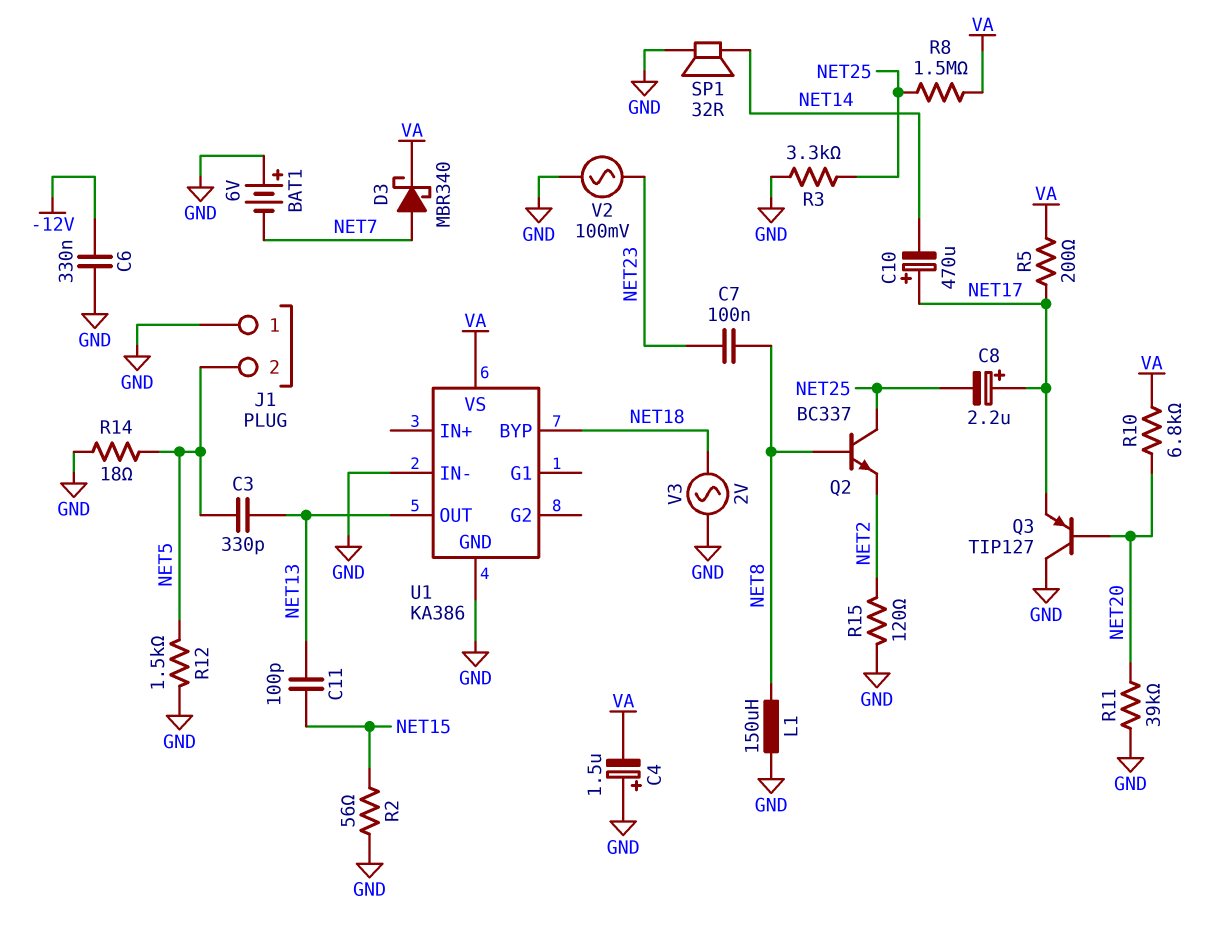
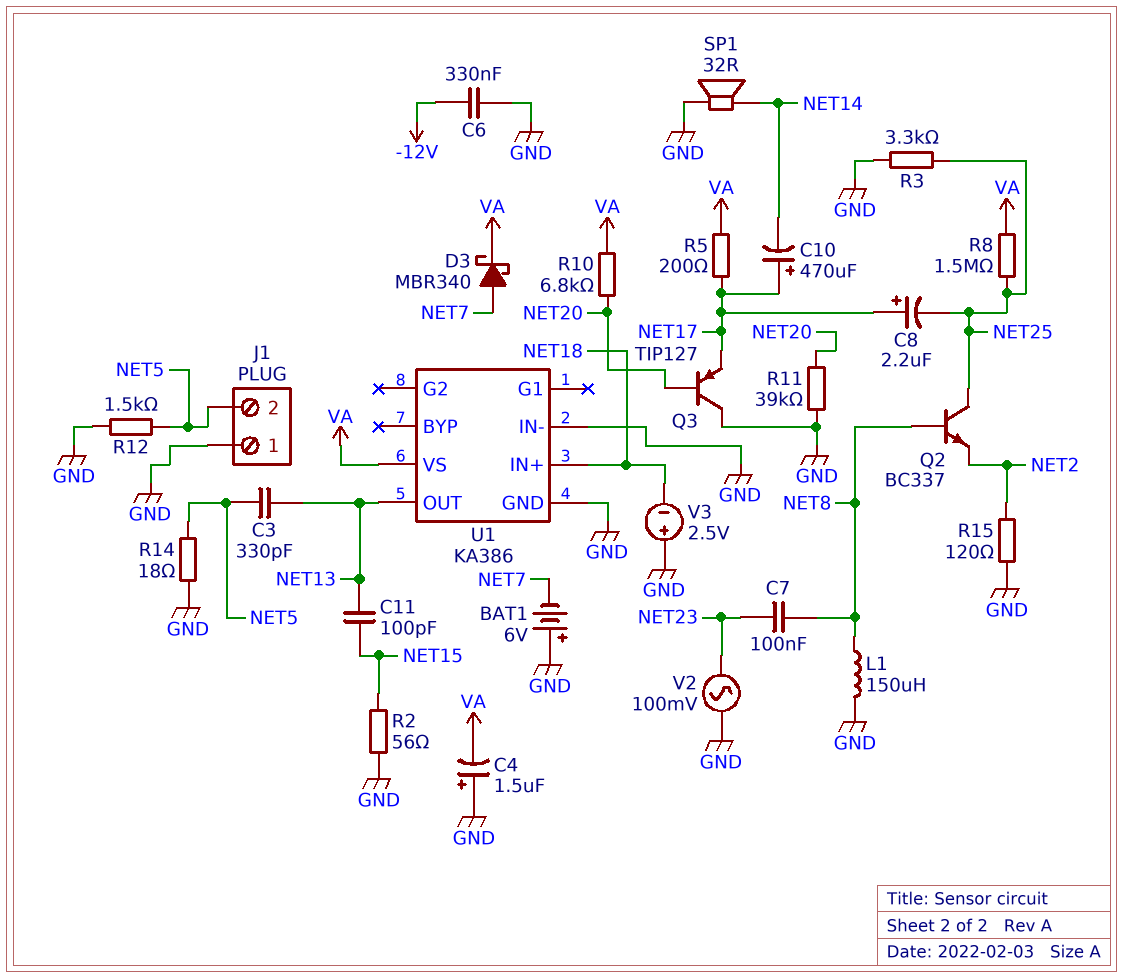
U1 pin BYP: NET18 -> none
U1 pin IN+: none -> NET18
V3: AC 2V (GND, NET18) -> 2.5V (plus GND, minus NET18)

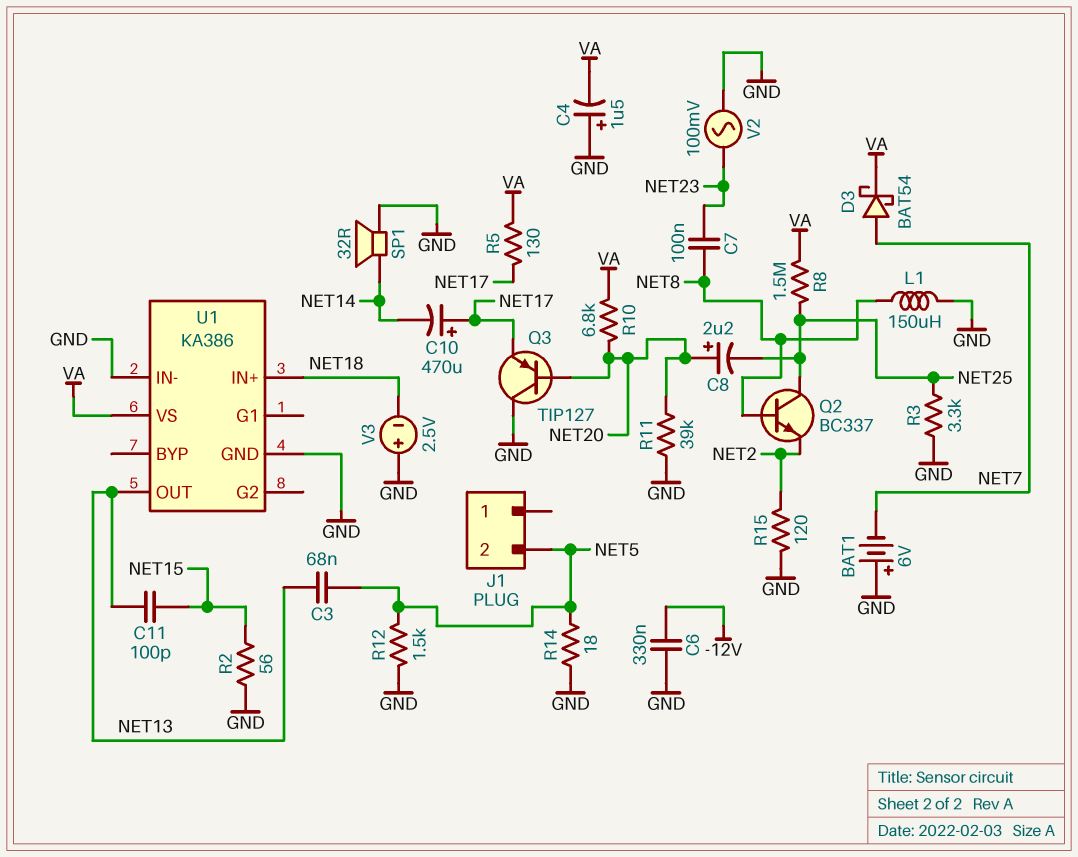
C3: 330pF (NET5, NET13) -> 68nF (NET5, NET13)
C8: 2.2uF (plus NET17, minus NET25) -> 2.2uF (plus NET20, minus NET25)
D3: schottky MBR340 (A NET7, K VA) -> schottky BAT54 (A NET7, K VA)
J1 pin 1: GND -> none
R5: 200 (NET17, VA) -> 130 (NET17, VA)

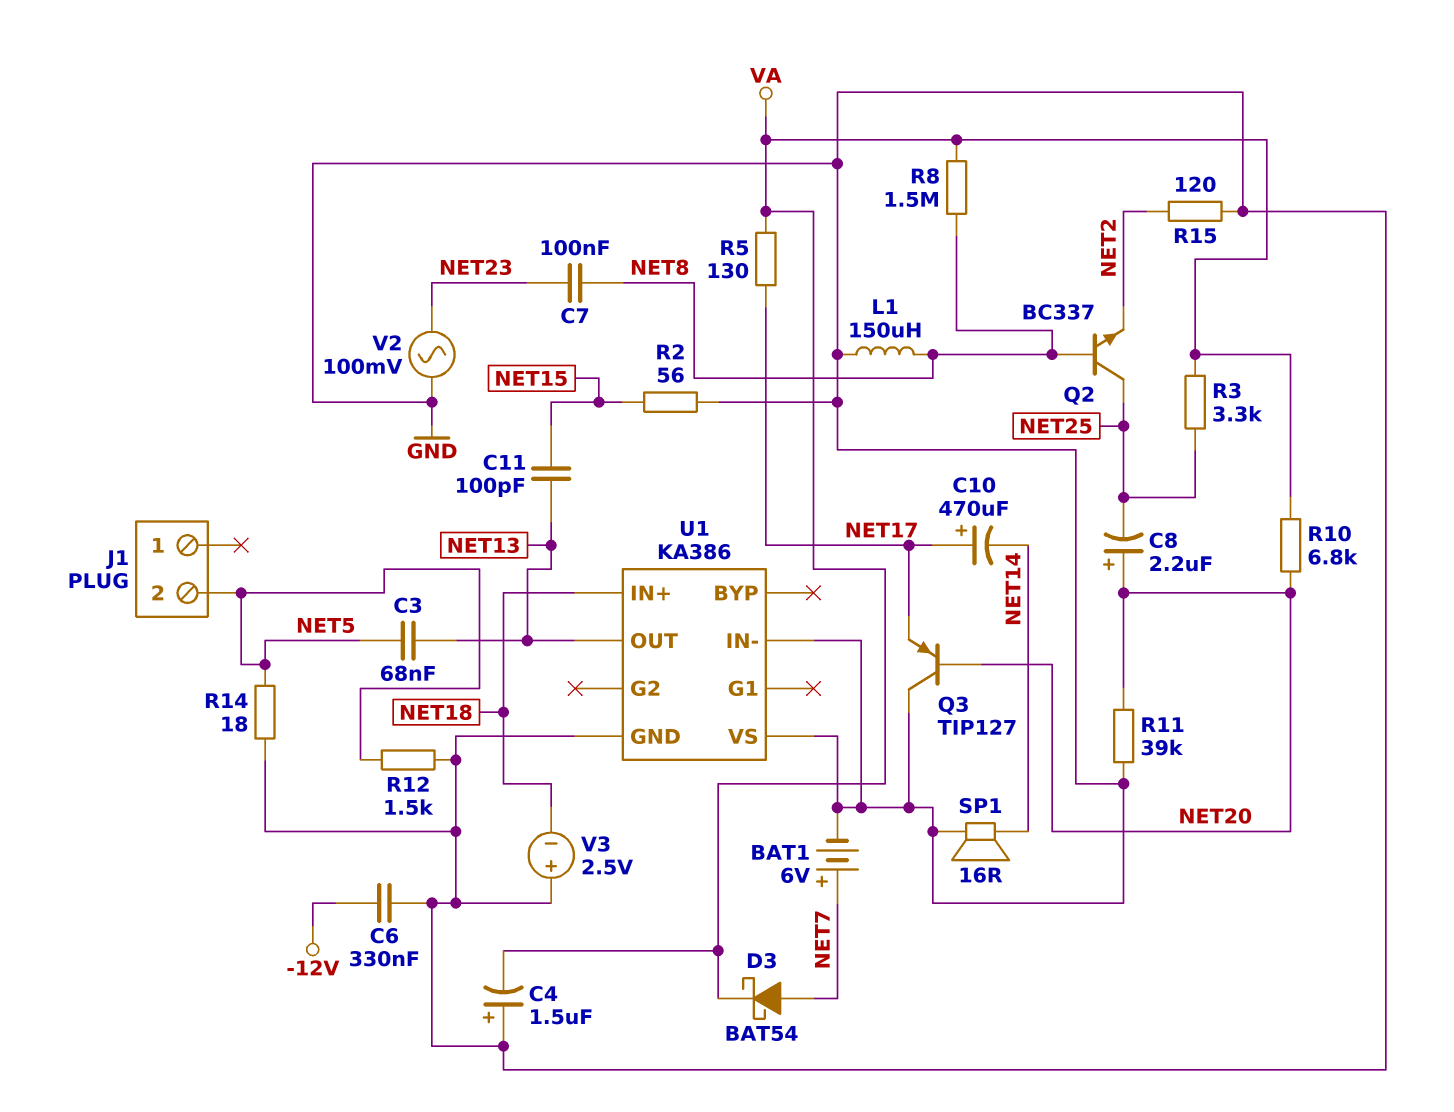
BAT1: 6V (plus GND, minus NET7) -> 6V (plus NET7, minus GND)
R3: 3.3k (GND, NET25) -> 3.3k (NET25, VA)
R8: 1.5M (NET25, VA) -> 1.5M (NET8, VA)
SP1: speaker 32R (GND, NET14) -> speaker 16R (GND, NET14)
U1 pin VS: VA -> GND

